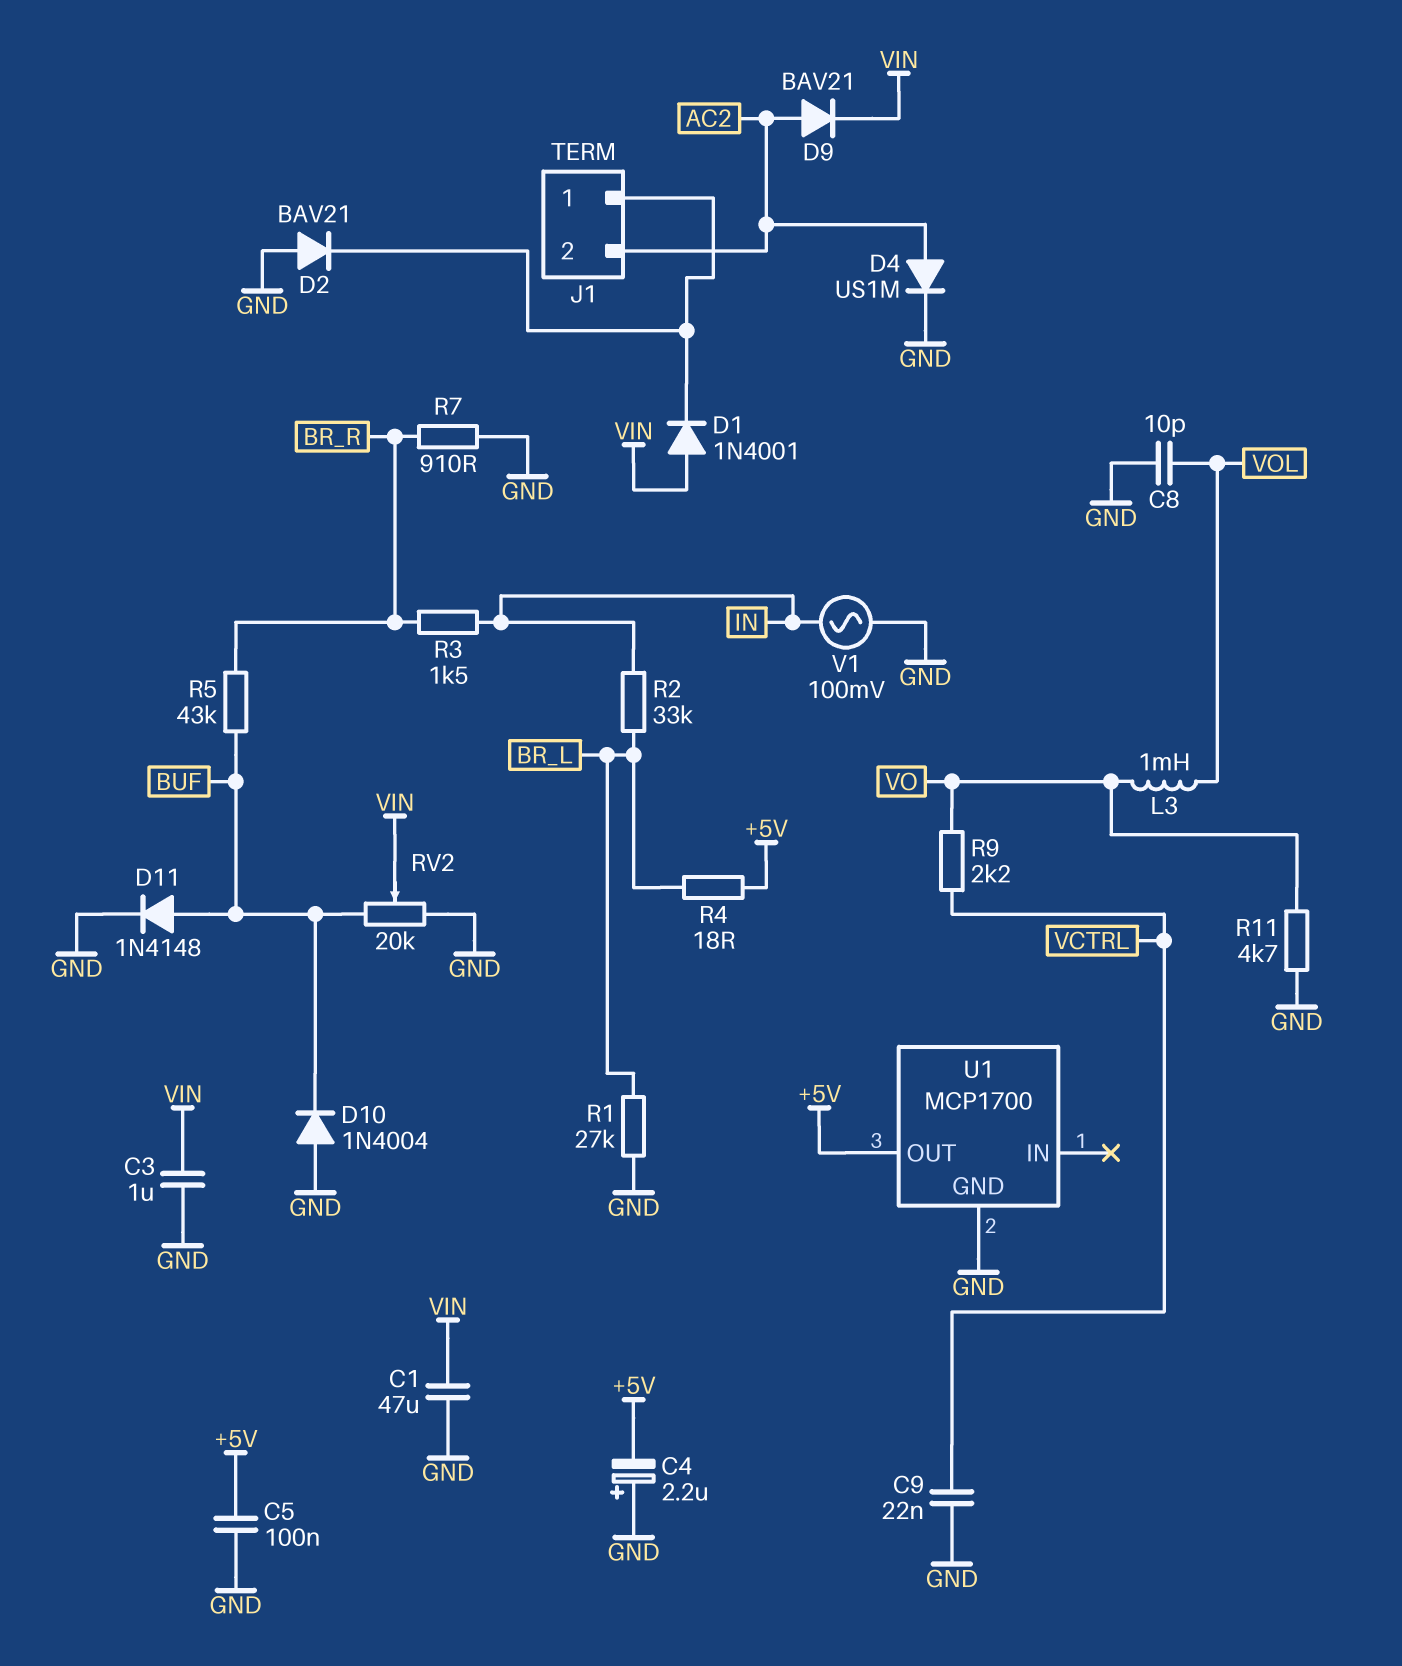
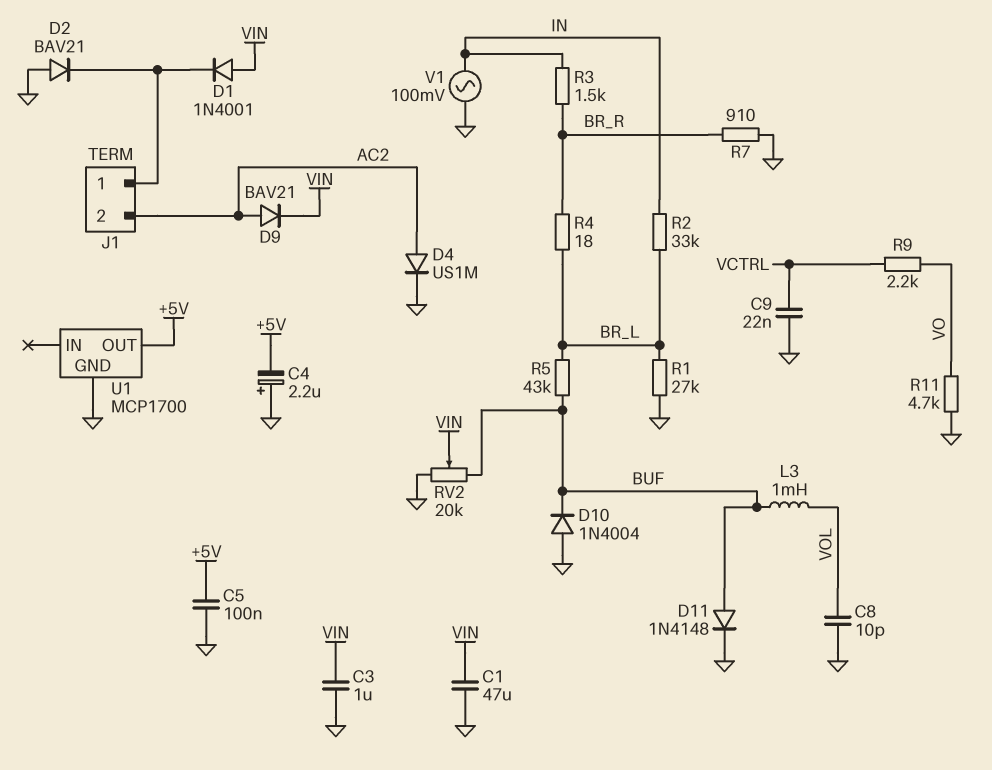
L3: 1mH (VO, VOL) -> 1mH (BUF, VOL)
R4: 18 (+5V, BR_L) -> 18 (BR_L, BR_R)
R5: 43k (BR_R, BUF) -> 43k (BR_L, BUF)

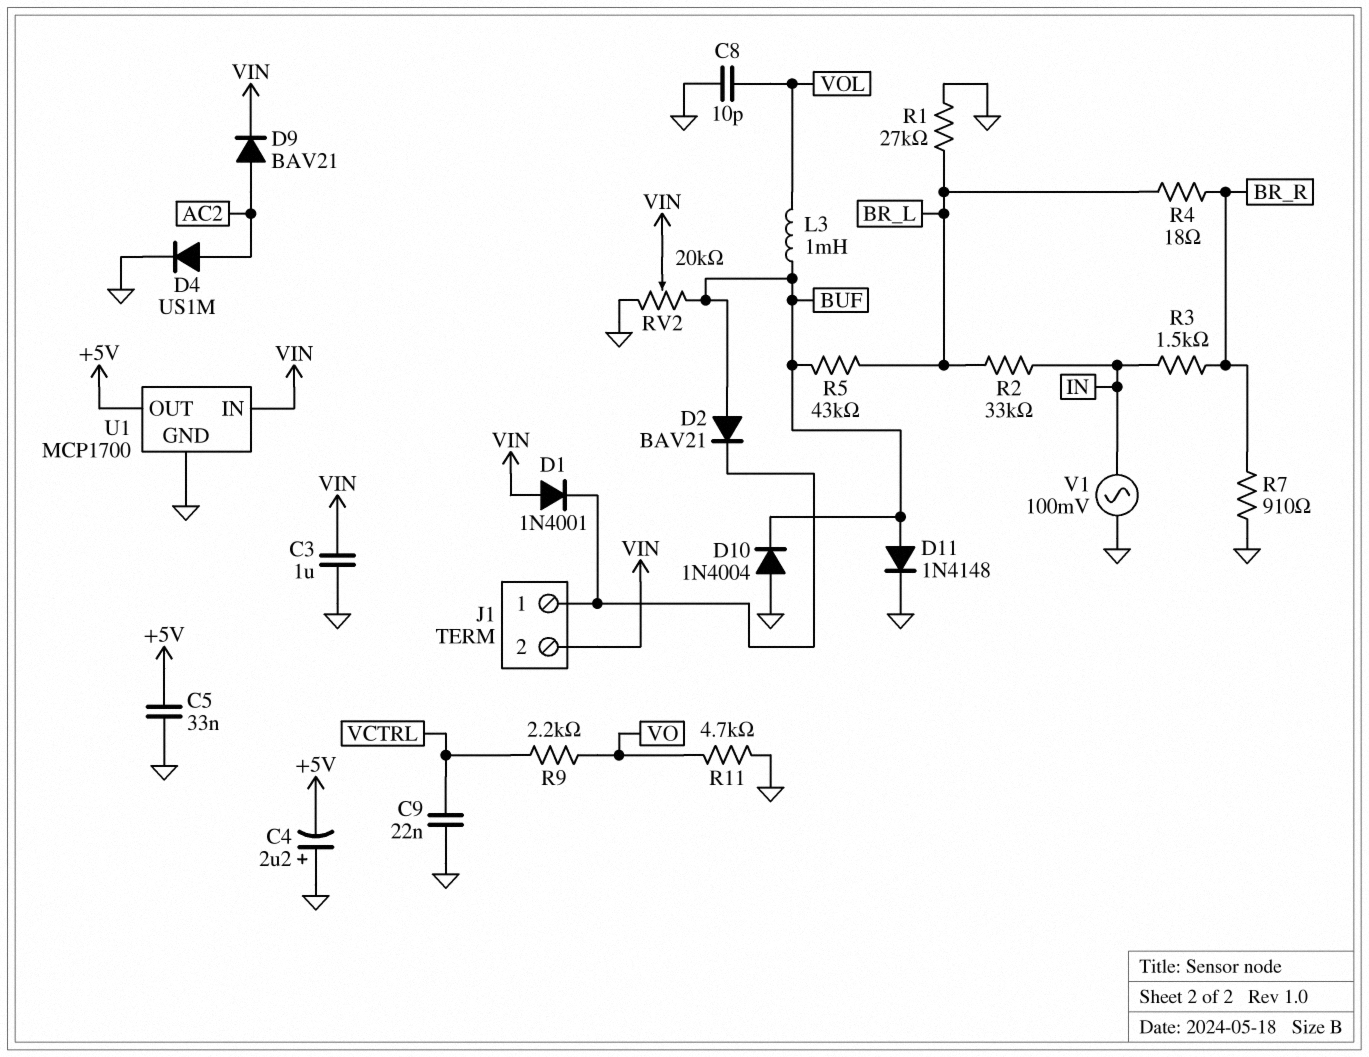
C1: 47uF (GND, VIN) -> none
C5: 100nF (+5V, GND) -> 33nF (+5V, GND)
D2: diode BAV21 (A GND, K J1/1) -> diode BAV21 (A BUF, K J1/1)
J1 pin 2: AC2 -> VIN
U1 pin IN: none -> VIN

